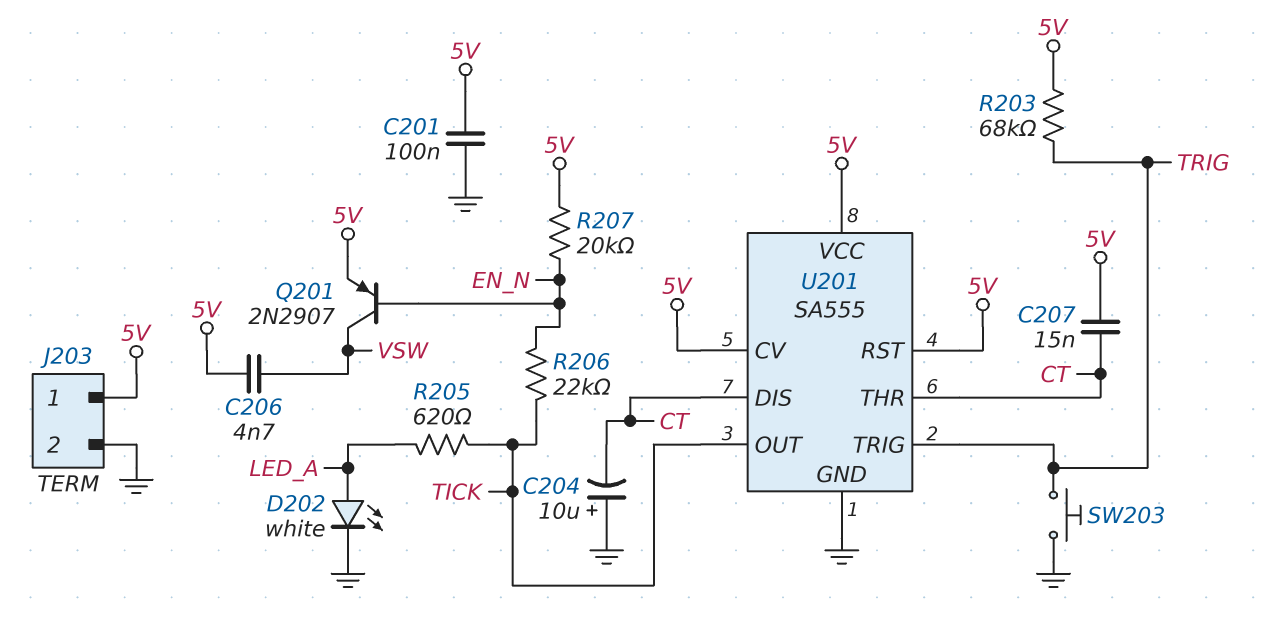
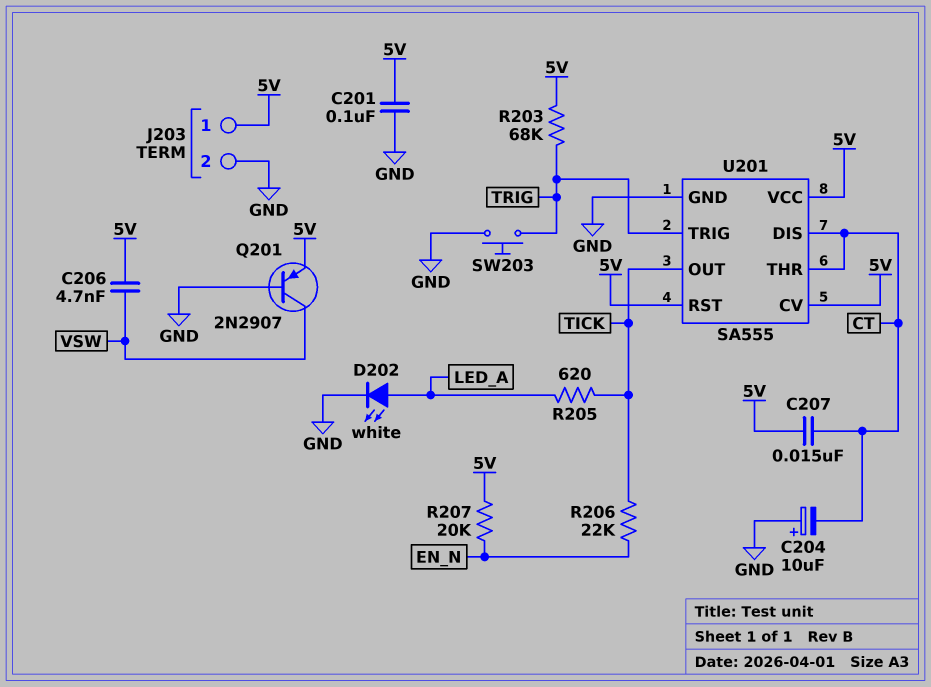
Q201: PNP 2N2907 (B EN_N, C VSW, E 5V) -> PNP 2N2907 (B GND, C VSW, E 5V)

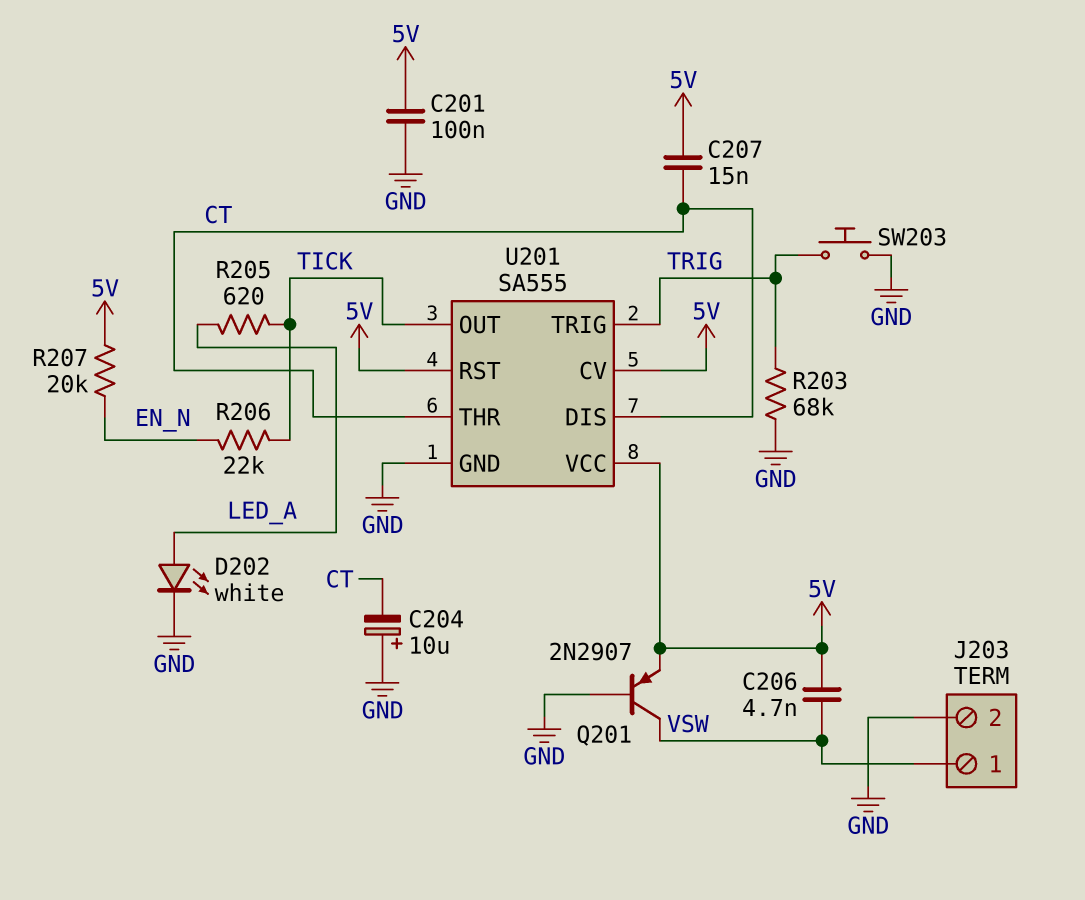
J203 pin 1: 5V -> VSW
R203: 68k (5V, TRIG) -> 68k (GND, TRIG)

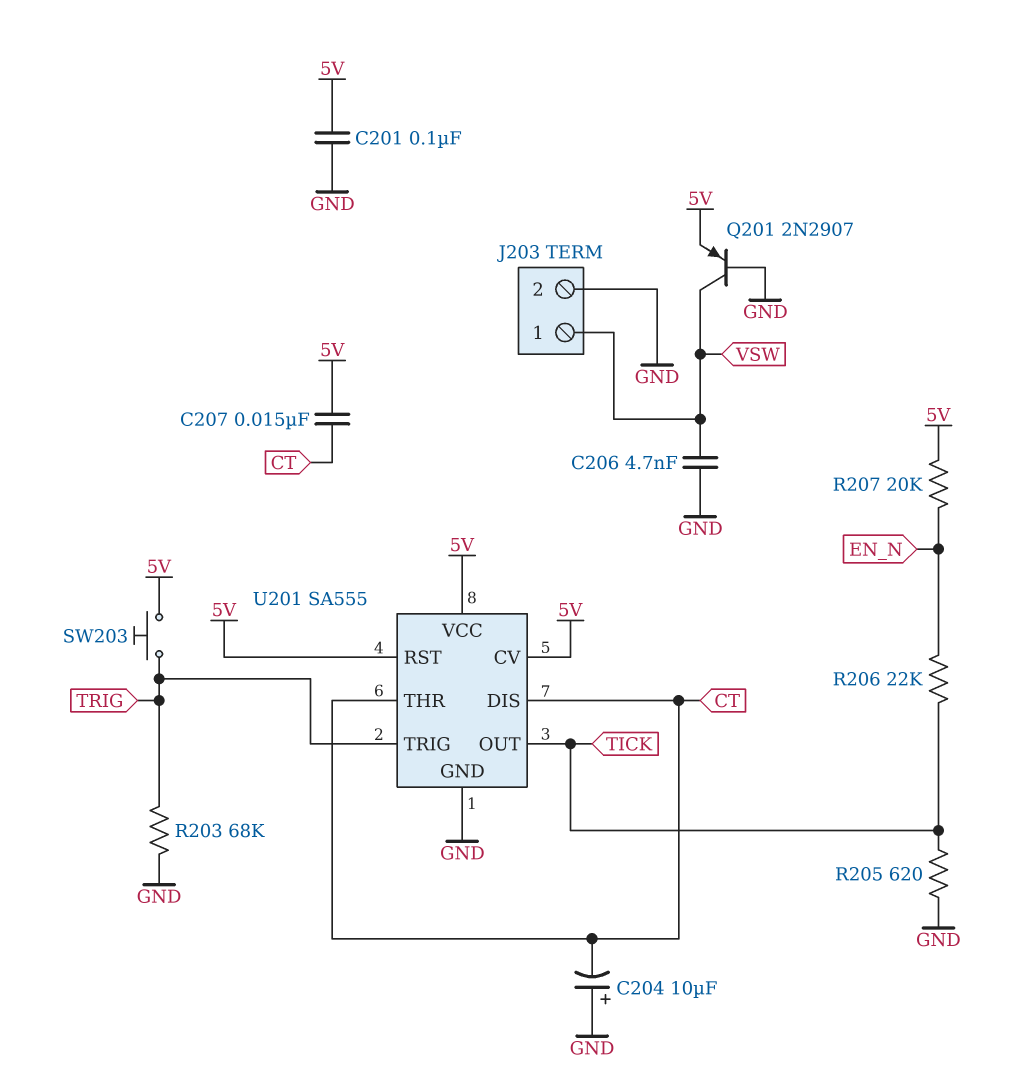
C206: 4.7nF (5V, VSW) -> 4.7nF (GND, VSW)
D202: LED white (A LED_A, K GND) -> none
R205: 620 (LED_A, TICK) -> 620 (GND, TICK)
SW203: button (GND, TRIG) -> button (5V, TRIG)

